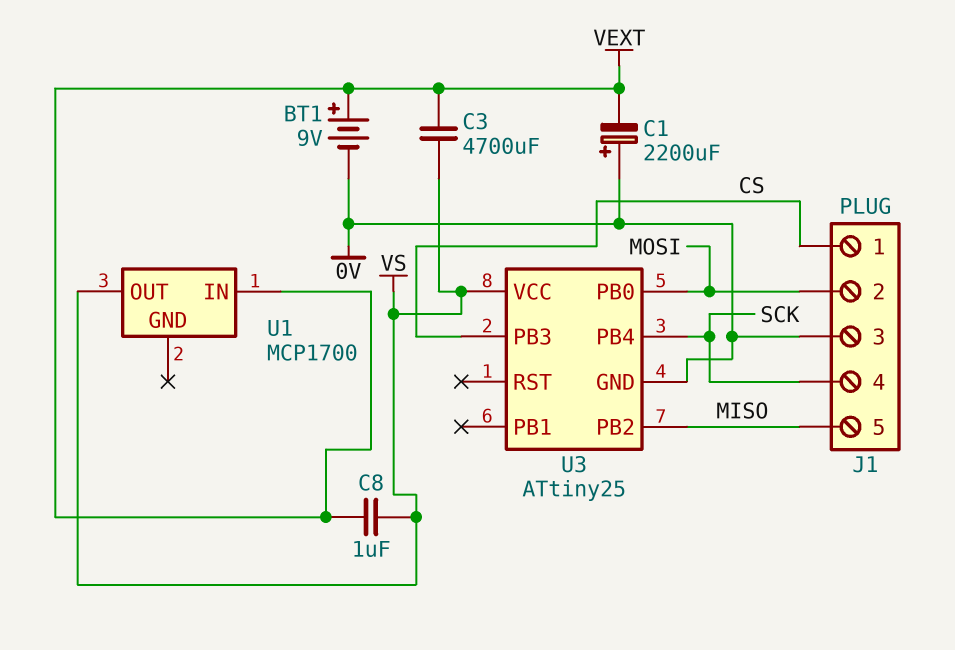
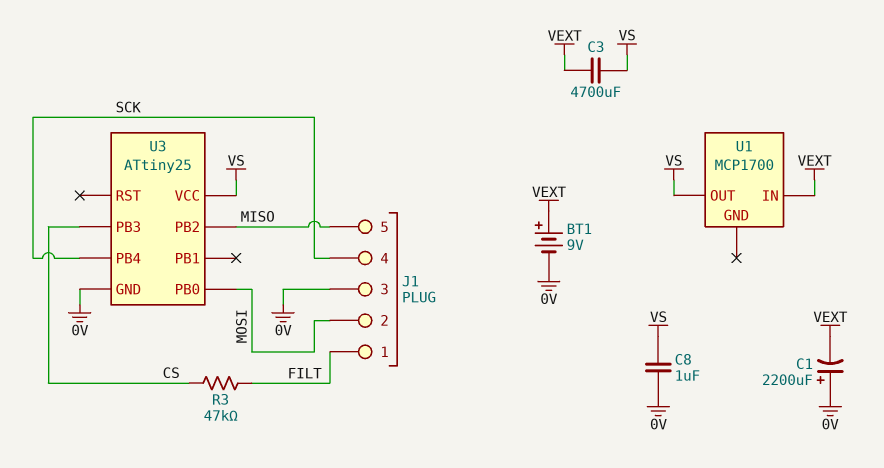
C8: 1uF (VEXT, VS) -> 1uF (0V, VS)
J1 pin 1: CS -> FILT
R3: none -> 47k (CS, FILT)

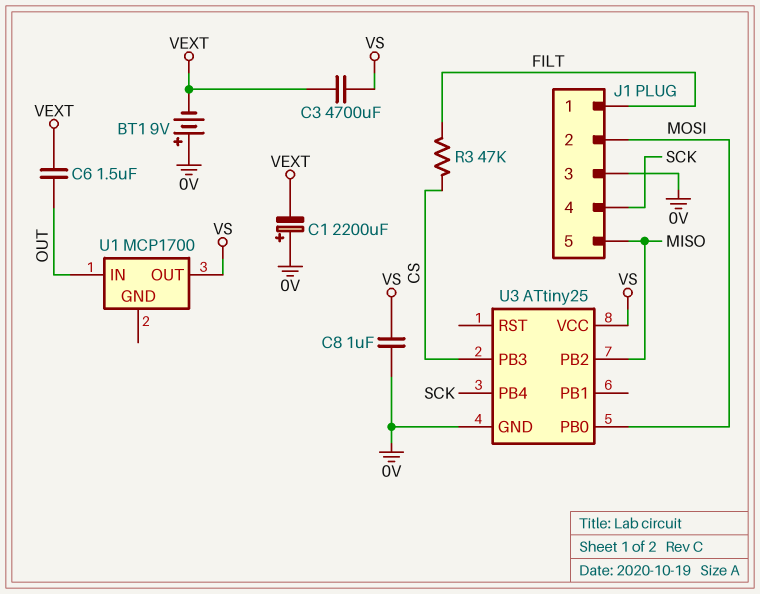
BT1: 9V (plus VEXT, minus 0V) -> 9V (plus 0V, minus VEXT)
C6: none -> 1.5uF (OUT, VEXT)
U1 pin IN: VEXT -> OUT

